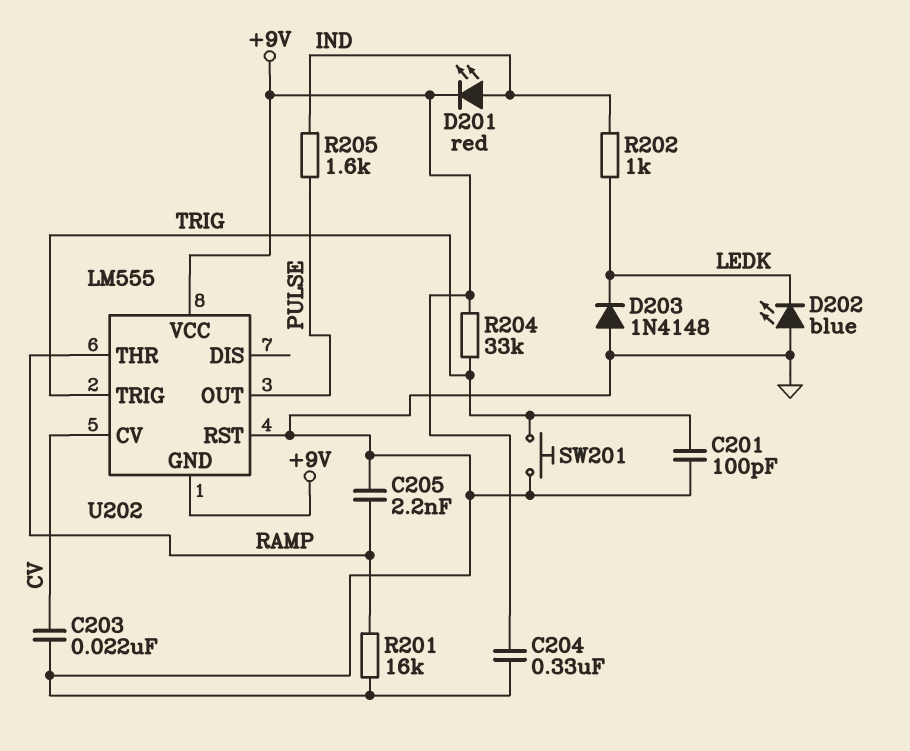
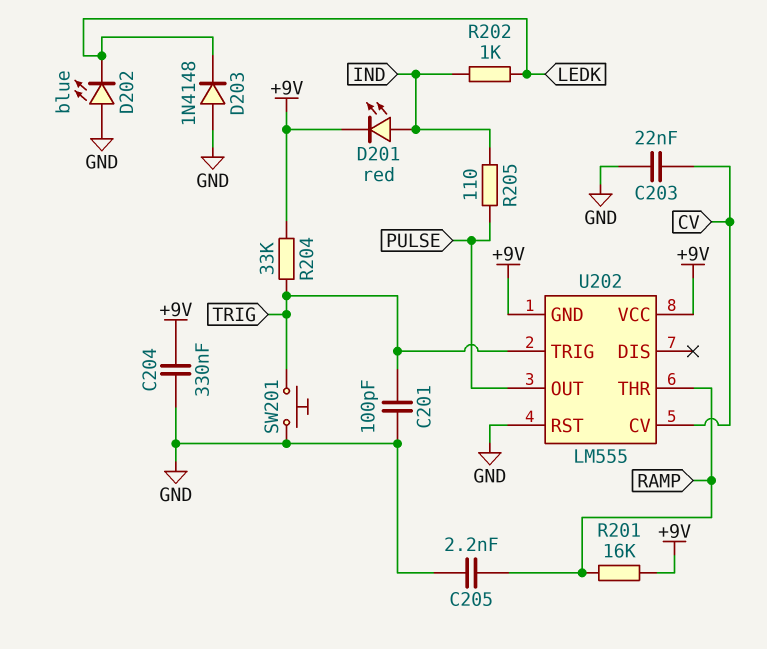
R201: 16k (GND, RAMP) -> 16k (+9V, RAMP)
R205: 1.6k (IND, PULSE) -> 110 (IND, PULSE)

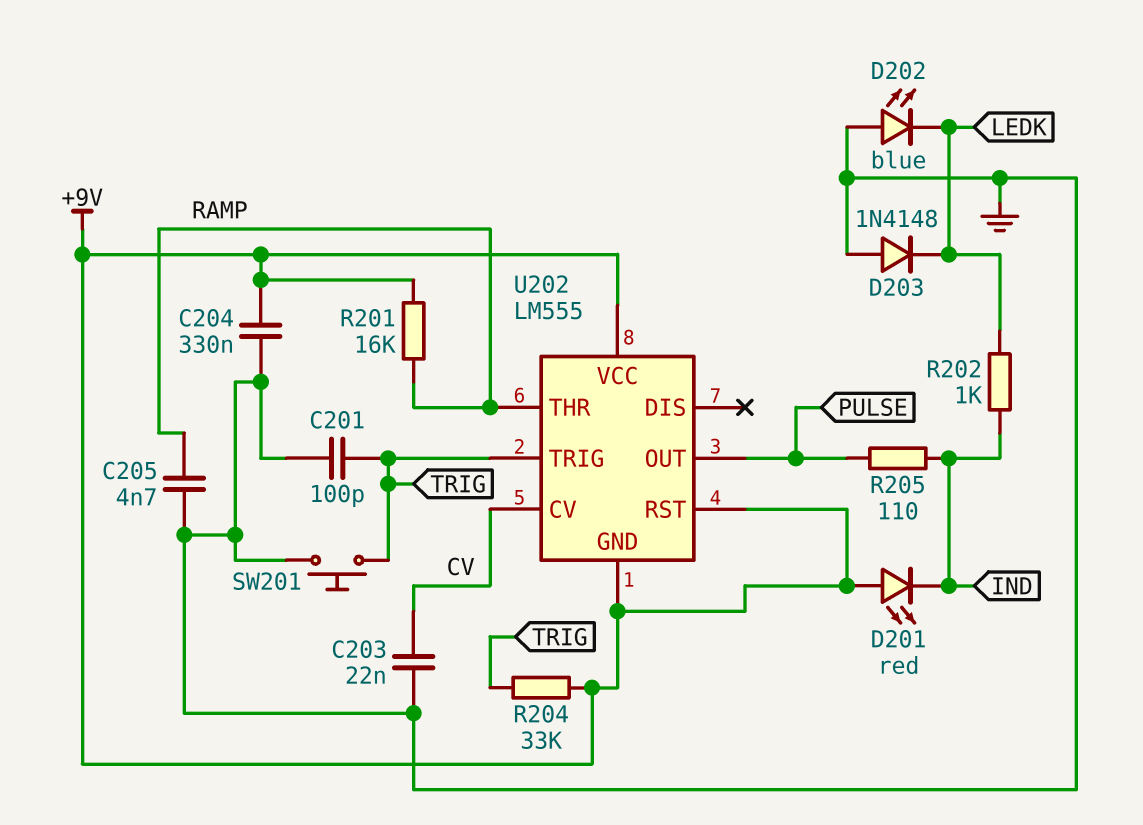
C205: 2.2nF (GND, RAMP) -> 4.7nF (GND, RAMP)
D201: LED red (A IND, K +9V) -> LED red (A +9V, K IND)
U202 pin RST: GND -> +9V

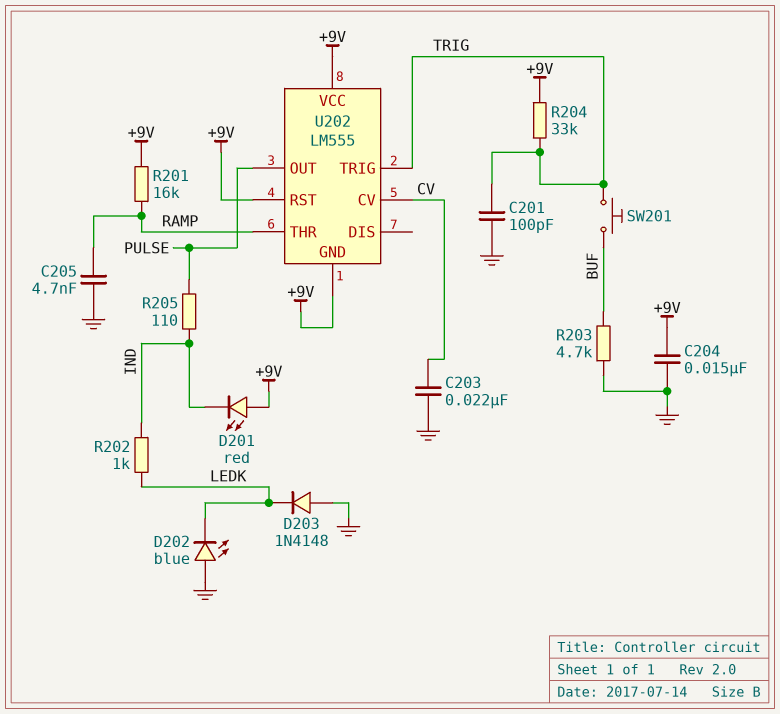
C204: 330nF (+9V, GND) -> 15nF (+9V, GND)
R203: none -> 4.7k (BUF, GND)
SW201: button (GND, TRIG) -> button (BUF, TRIG)

